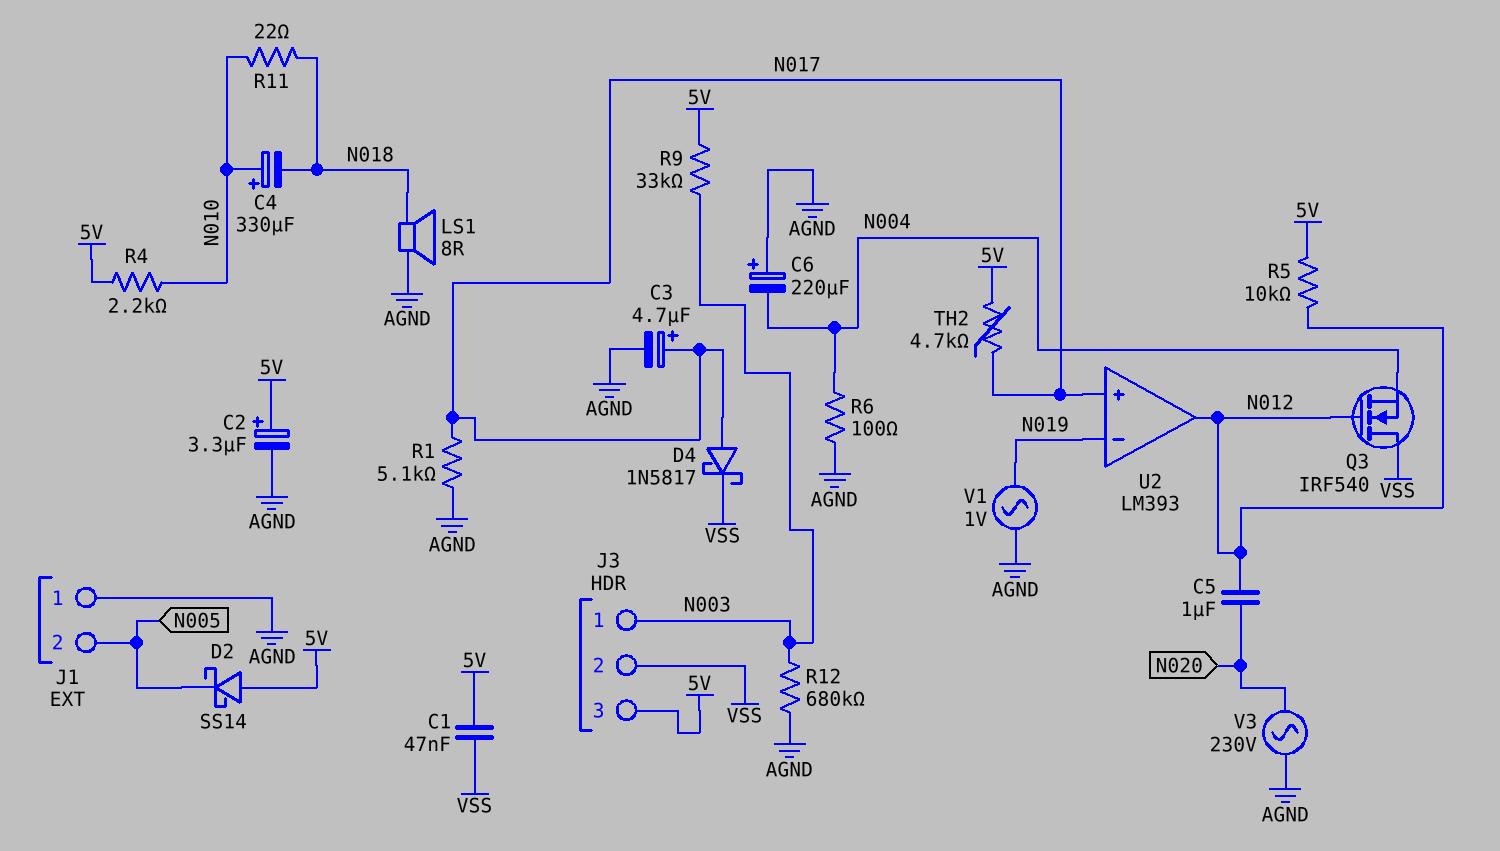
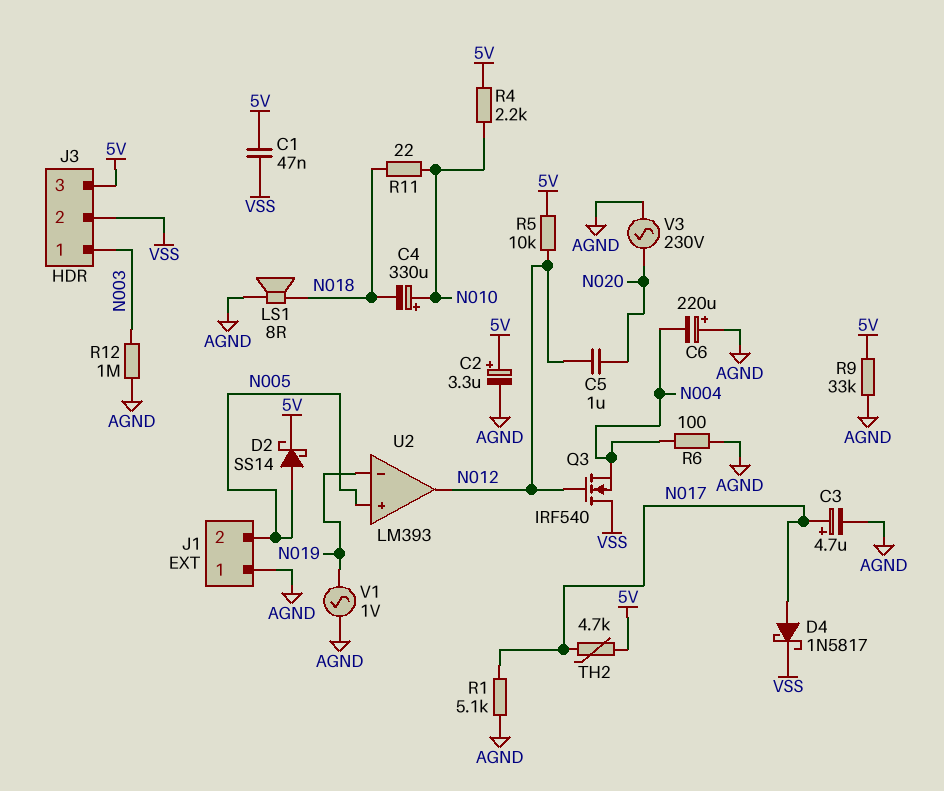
D2: schottky SS14 (A 5V, K N005) -> schottky SS14 (A N005, K 5V)
R9: 33k (5V, N003) -> 33k (5V, AGND)
R12: 680k (AGND, N003) -> 1M (AGND, N003)
U2 pin in+: N017 -> N005

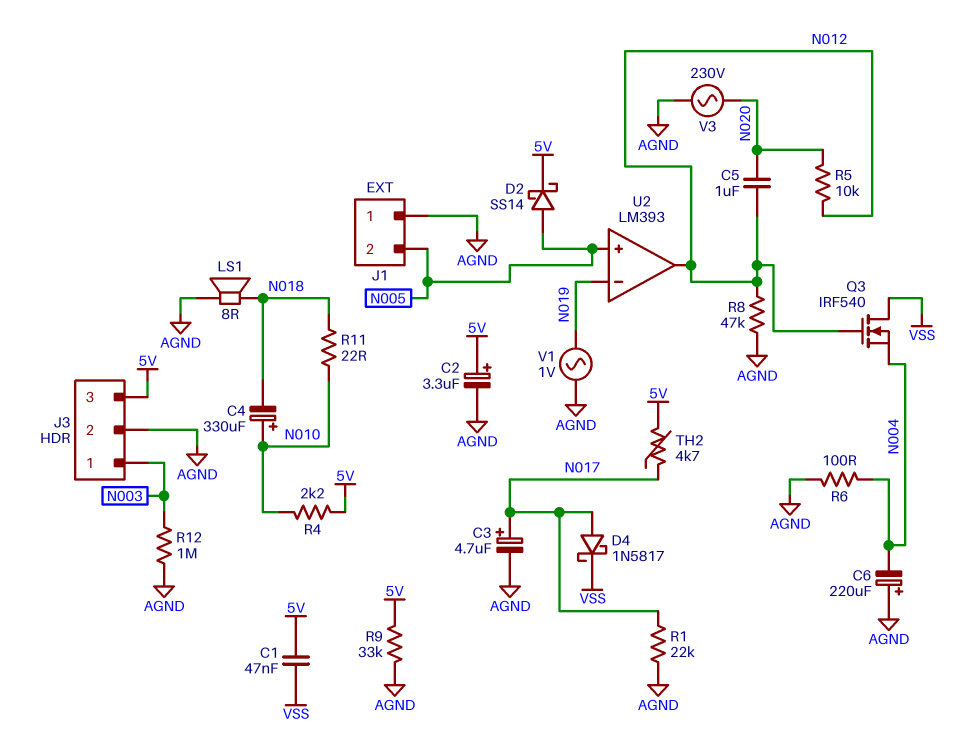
J3 pin 2: VSS -> AGND
R1: 5.1k (AGND, N017) -> 22k (AGND, N017)
R5: 10k (5V, N012) -> 10k (N012, N020)
R8: none -> 47k (AGND, N012)

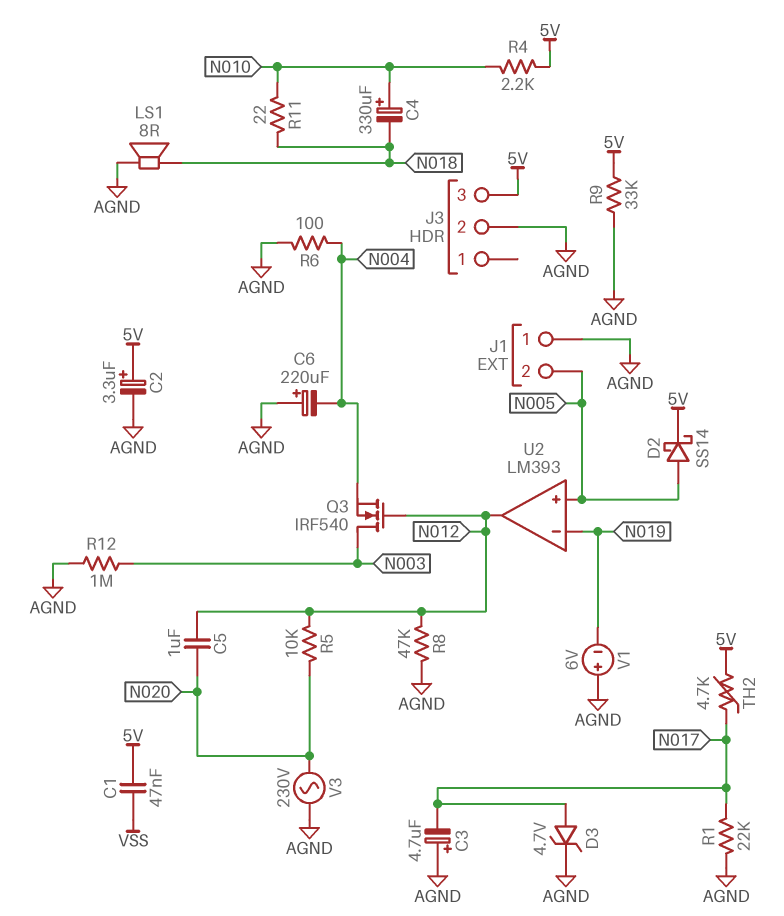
C3: 4.7uF (plus N017, minus AGND) -> 4.7uF (plus AGND, minus N017)
D3: none -> zener 4.7V (A N017, K AGND)
D4: schottky 1N5817 (A N017, K VSS) -> none
J3 pin 1: N003 -> none
Q3: NMOS IRF540 (G N012, D VSS, S N004) -> NMOS IRF540 (G N012, D N003, S N004)
V1: AC 1V (AGND, N019) -> 6V (plus AGND, minus N019)

